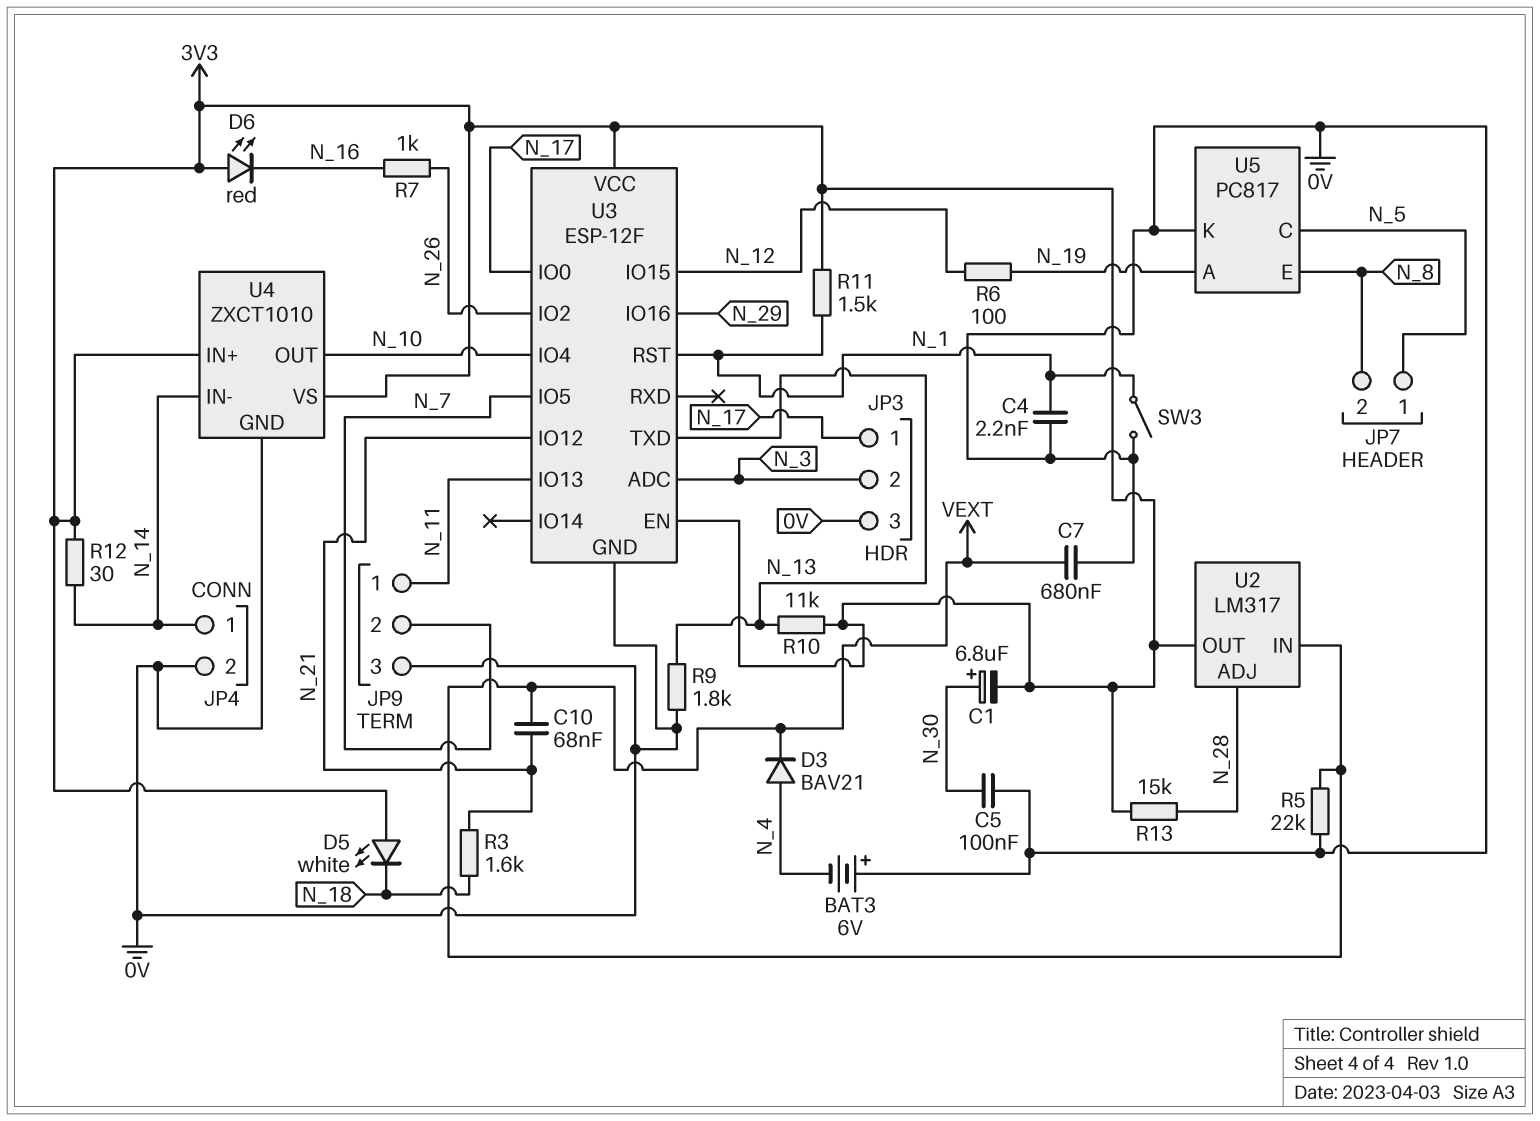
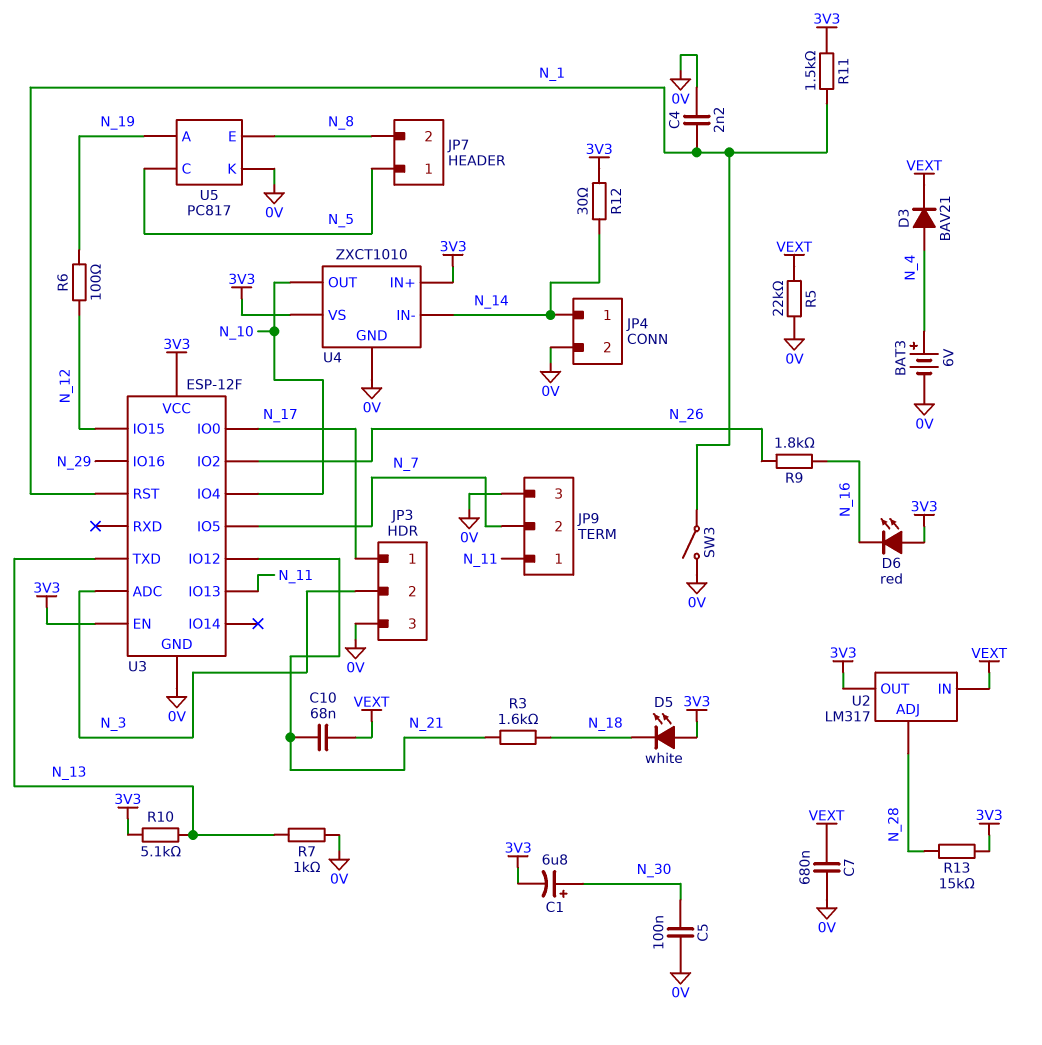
BAT3: 6V (plus 0V, minus N_4) -> 6V (plus N_4, minus 0V)
R7: 1k (N_16, N_26) -> 1k (0V, N_13)
R9: 1.8k (0V, N_13) -> 1.8k (N_16, N_26)
R10: 11k (3V3, N_13) -> 5.1k (3V3, N_13)

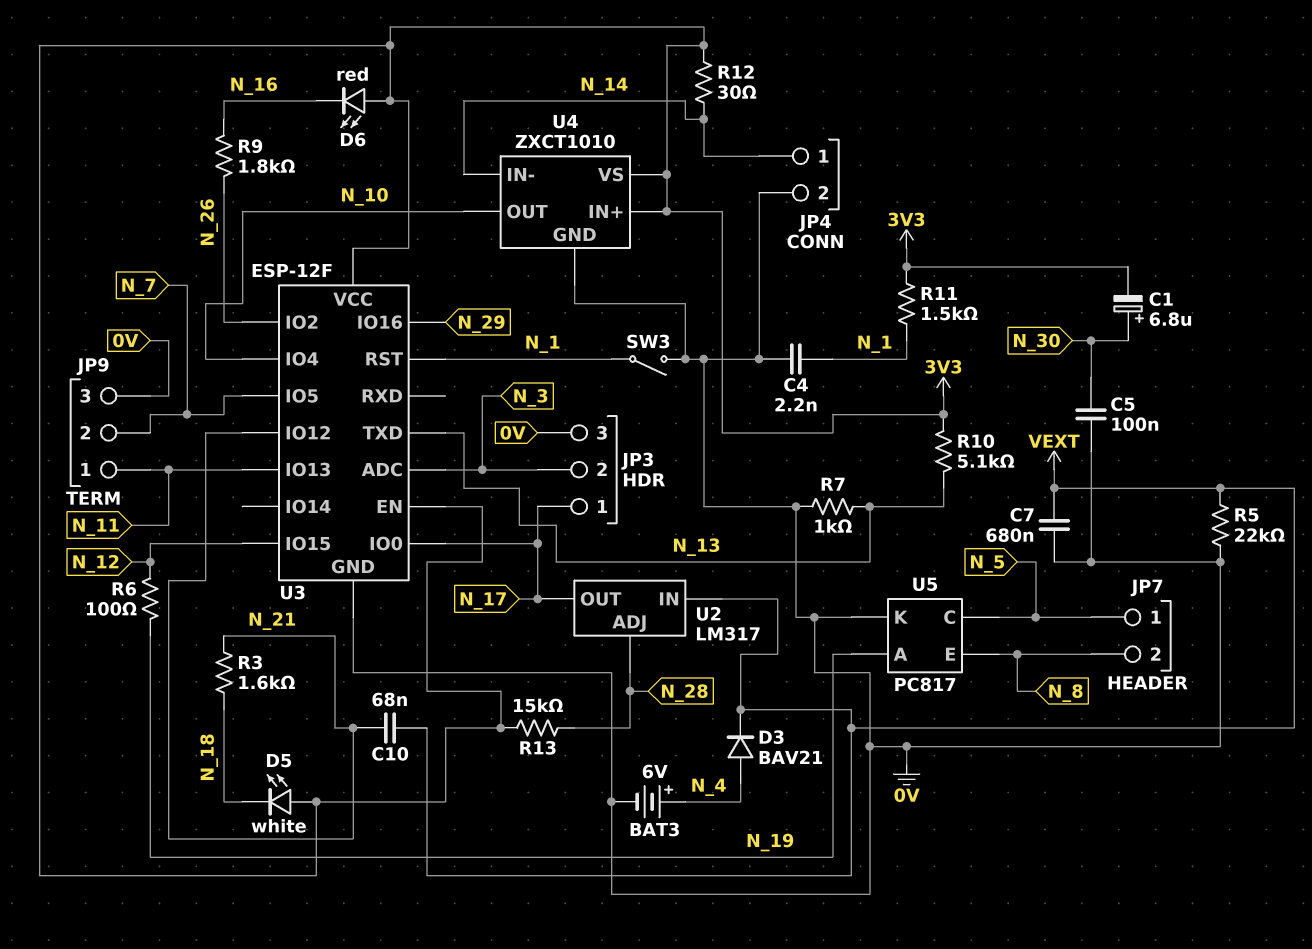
U2 pin OUT: 3V3 -> N_17

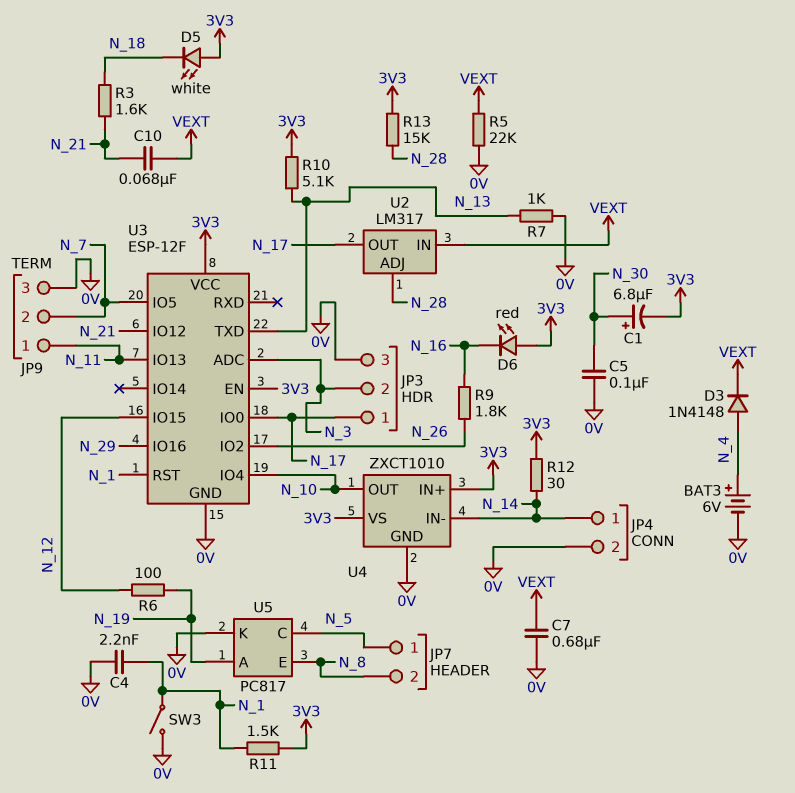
D3: diode BAV21 (A N_4, K VEXT) -> diode 1N4148 (A N_4, K VEXT)

